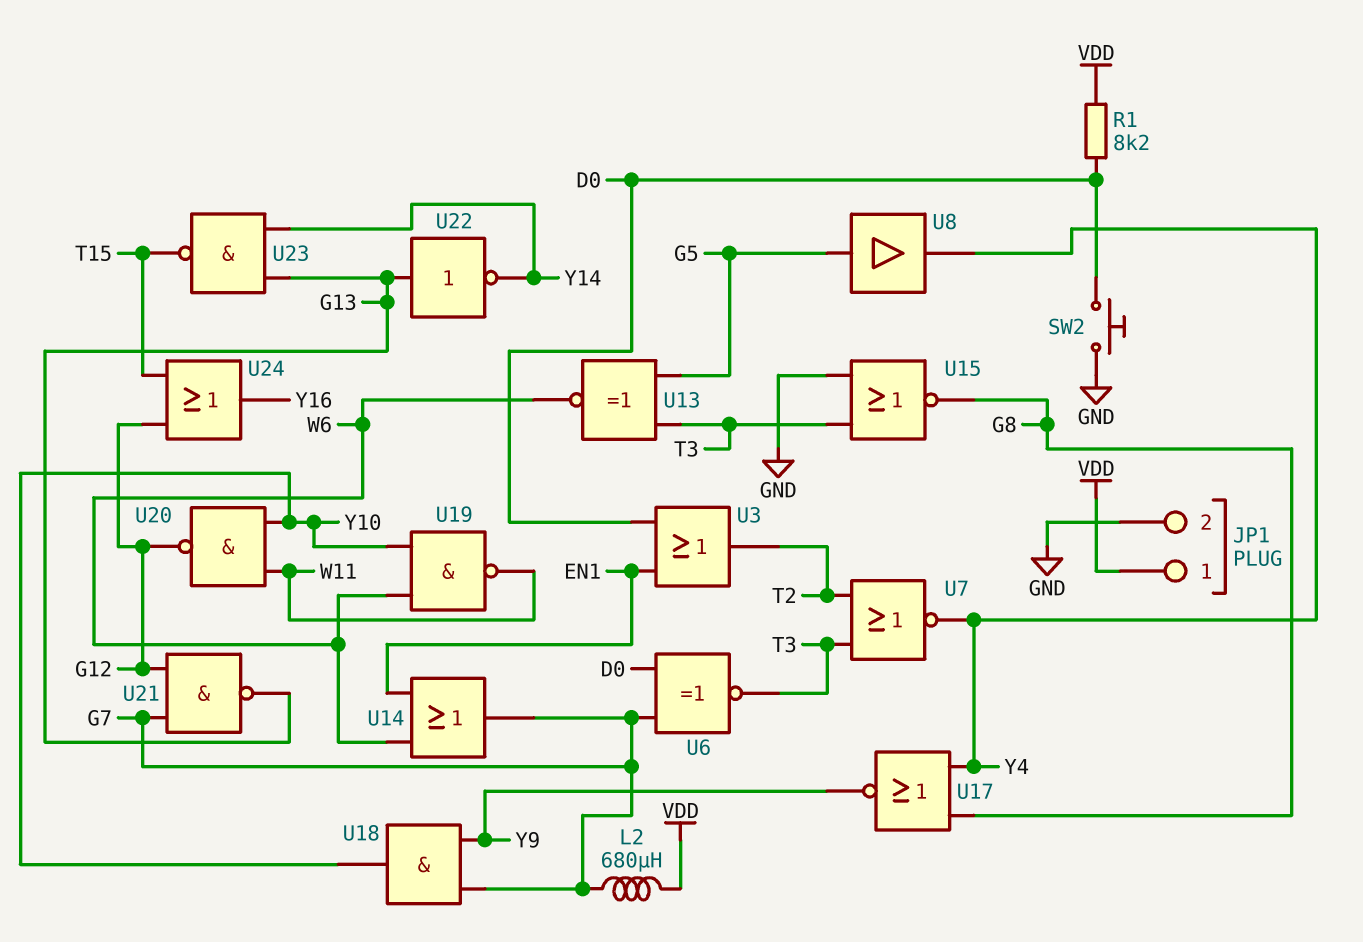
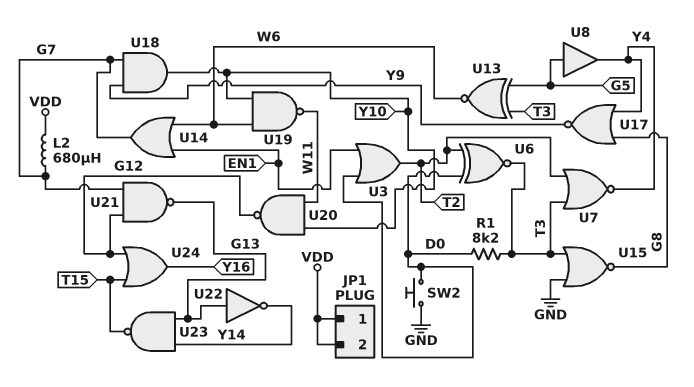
JP1 pin 2: GND -> VDD
R1: 8.2k (D0, VDD) -> 8.2k (D0, T3)
U6: XNOR (in D0, in G7, out T3) -> XNOR (in D0, in T2, out T3)

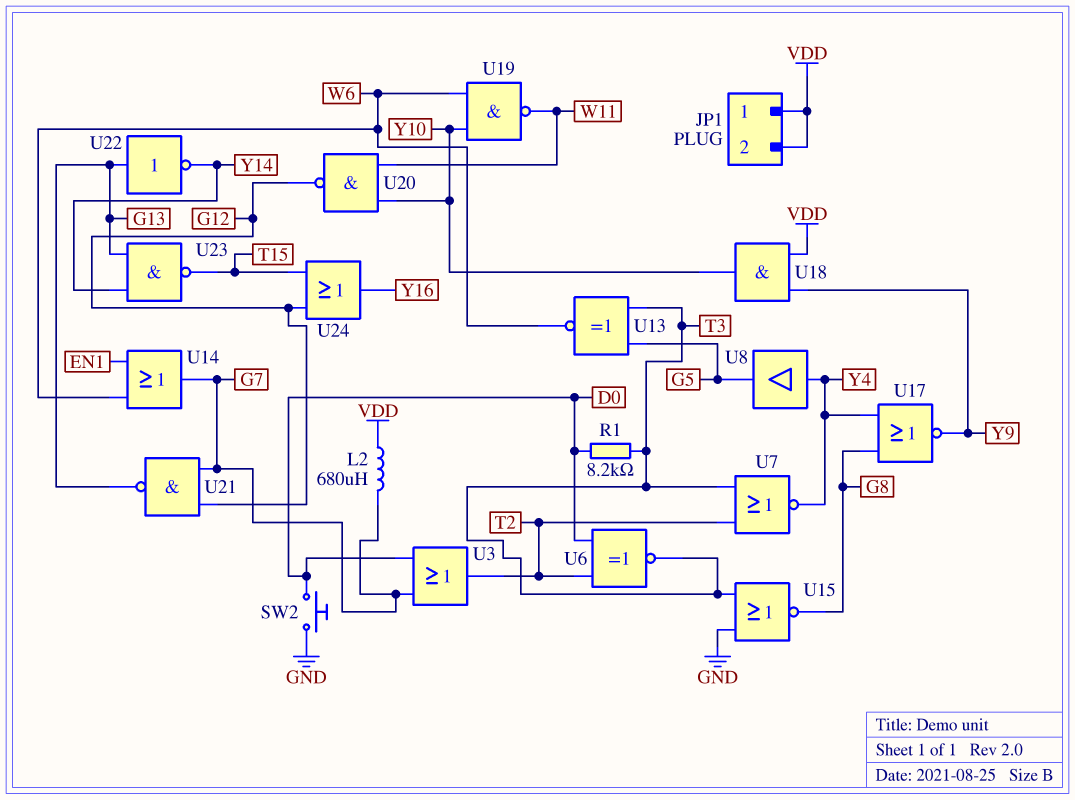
U3: OR (in D0, in EN1, out T2) -> OR (in D0, in G7, out T2)
U8: buffer (in G5, out Y4) -> buffer (in Y4, out G5)
U18: AND (in G7, in Y9, out Y10) -> AND (in VDD, in Y9, out Y10)

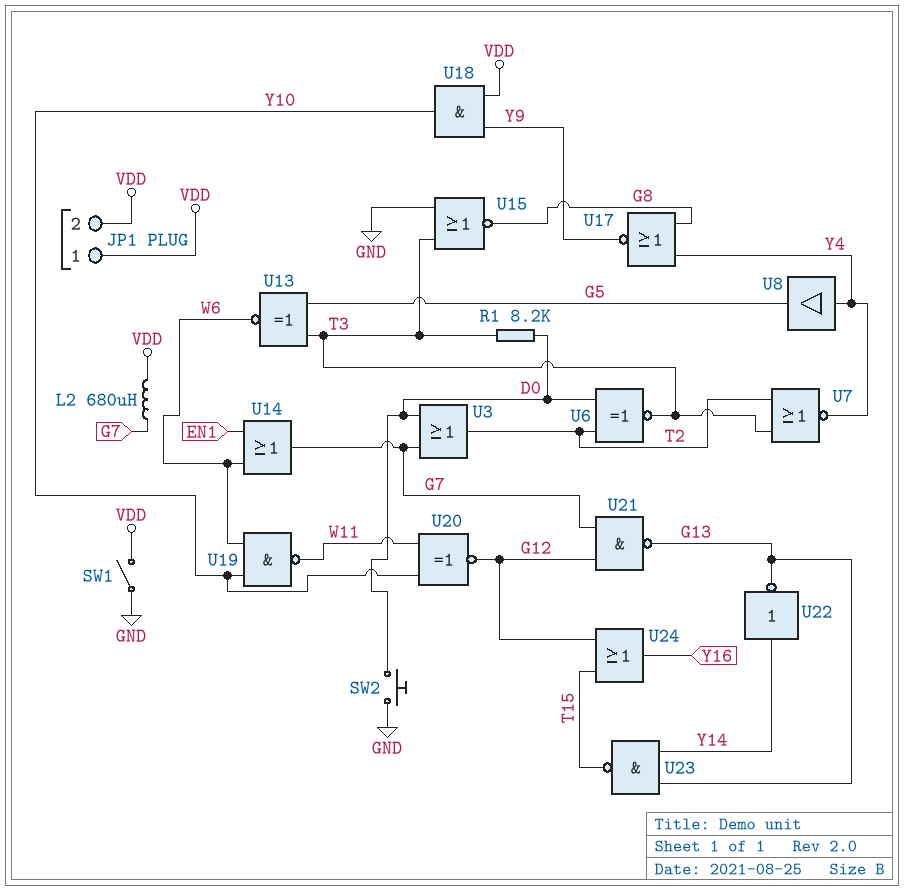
SW1: none -> switch (GND, VDD)
U20: NAND (in W11, in Y10, out G12) -> XNOR (in W11, in Y10, out G12)
U22: NOT (in G13, out Y14) -> NOT (in Y14, out G13)

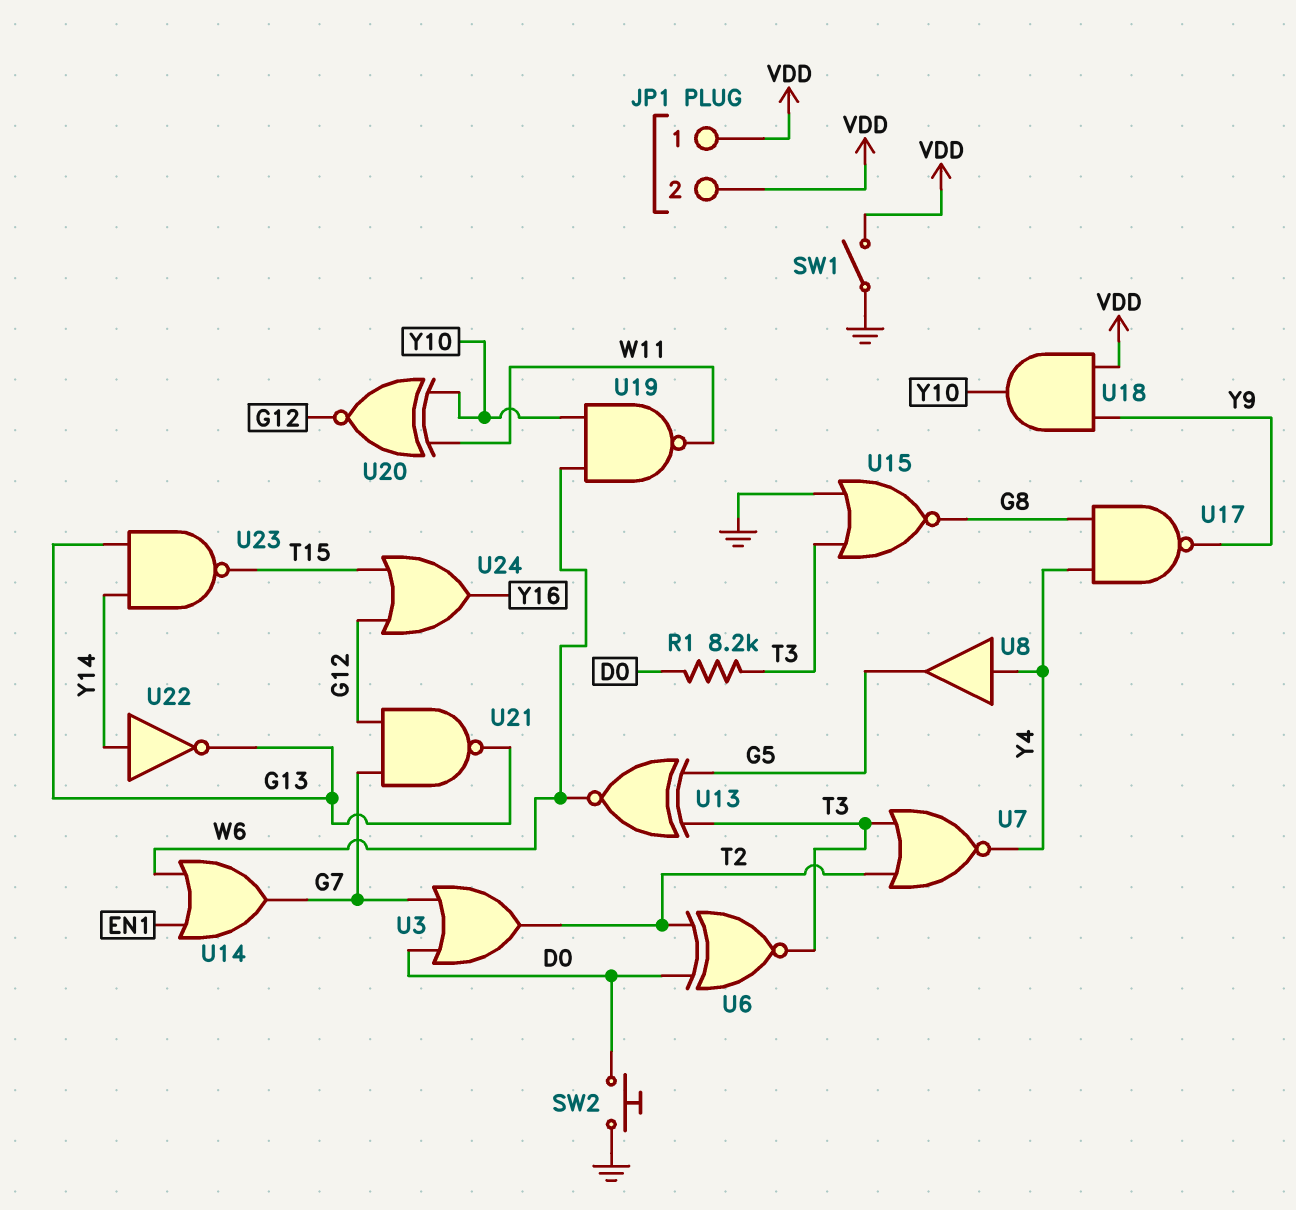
L2: 680uH (G7, VDD) -> none
U17: NOR (in G8, in Y4, out Y9) -> NAND (in G8, in Y4, out Y9)

